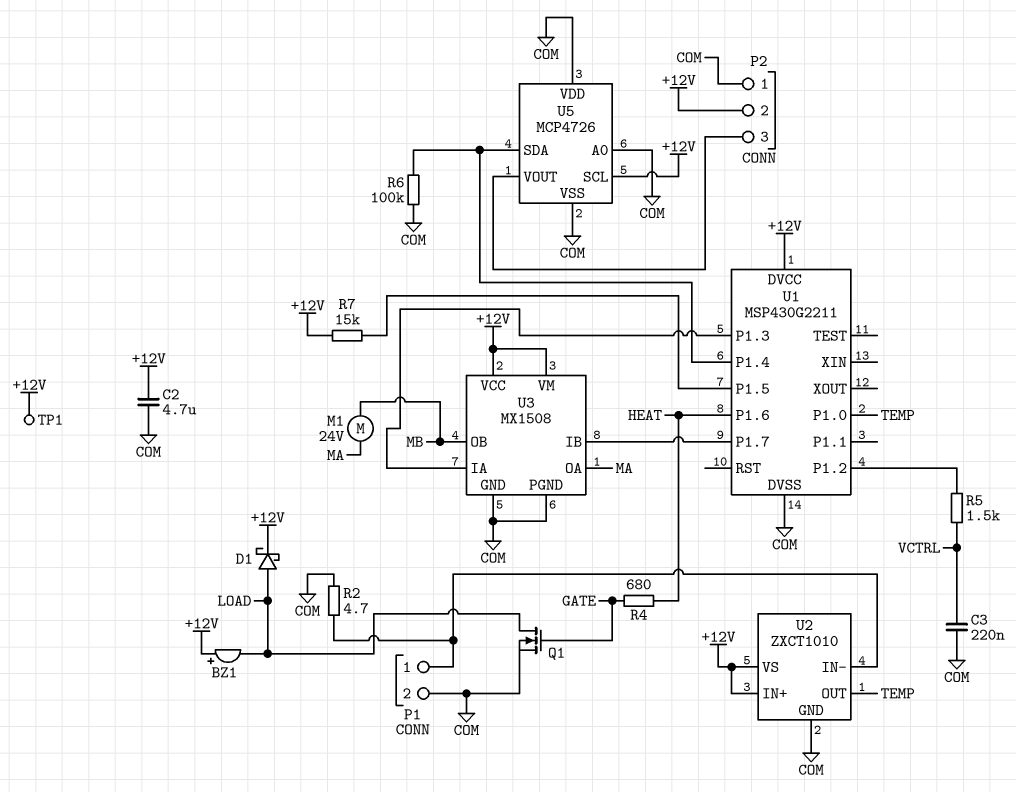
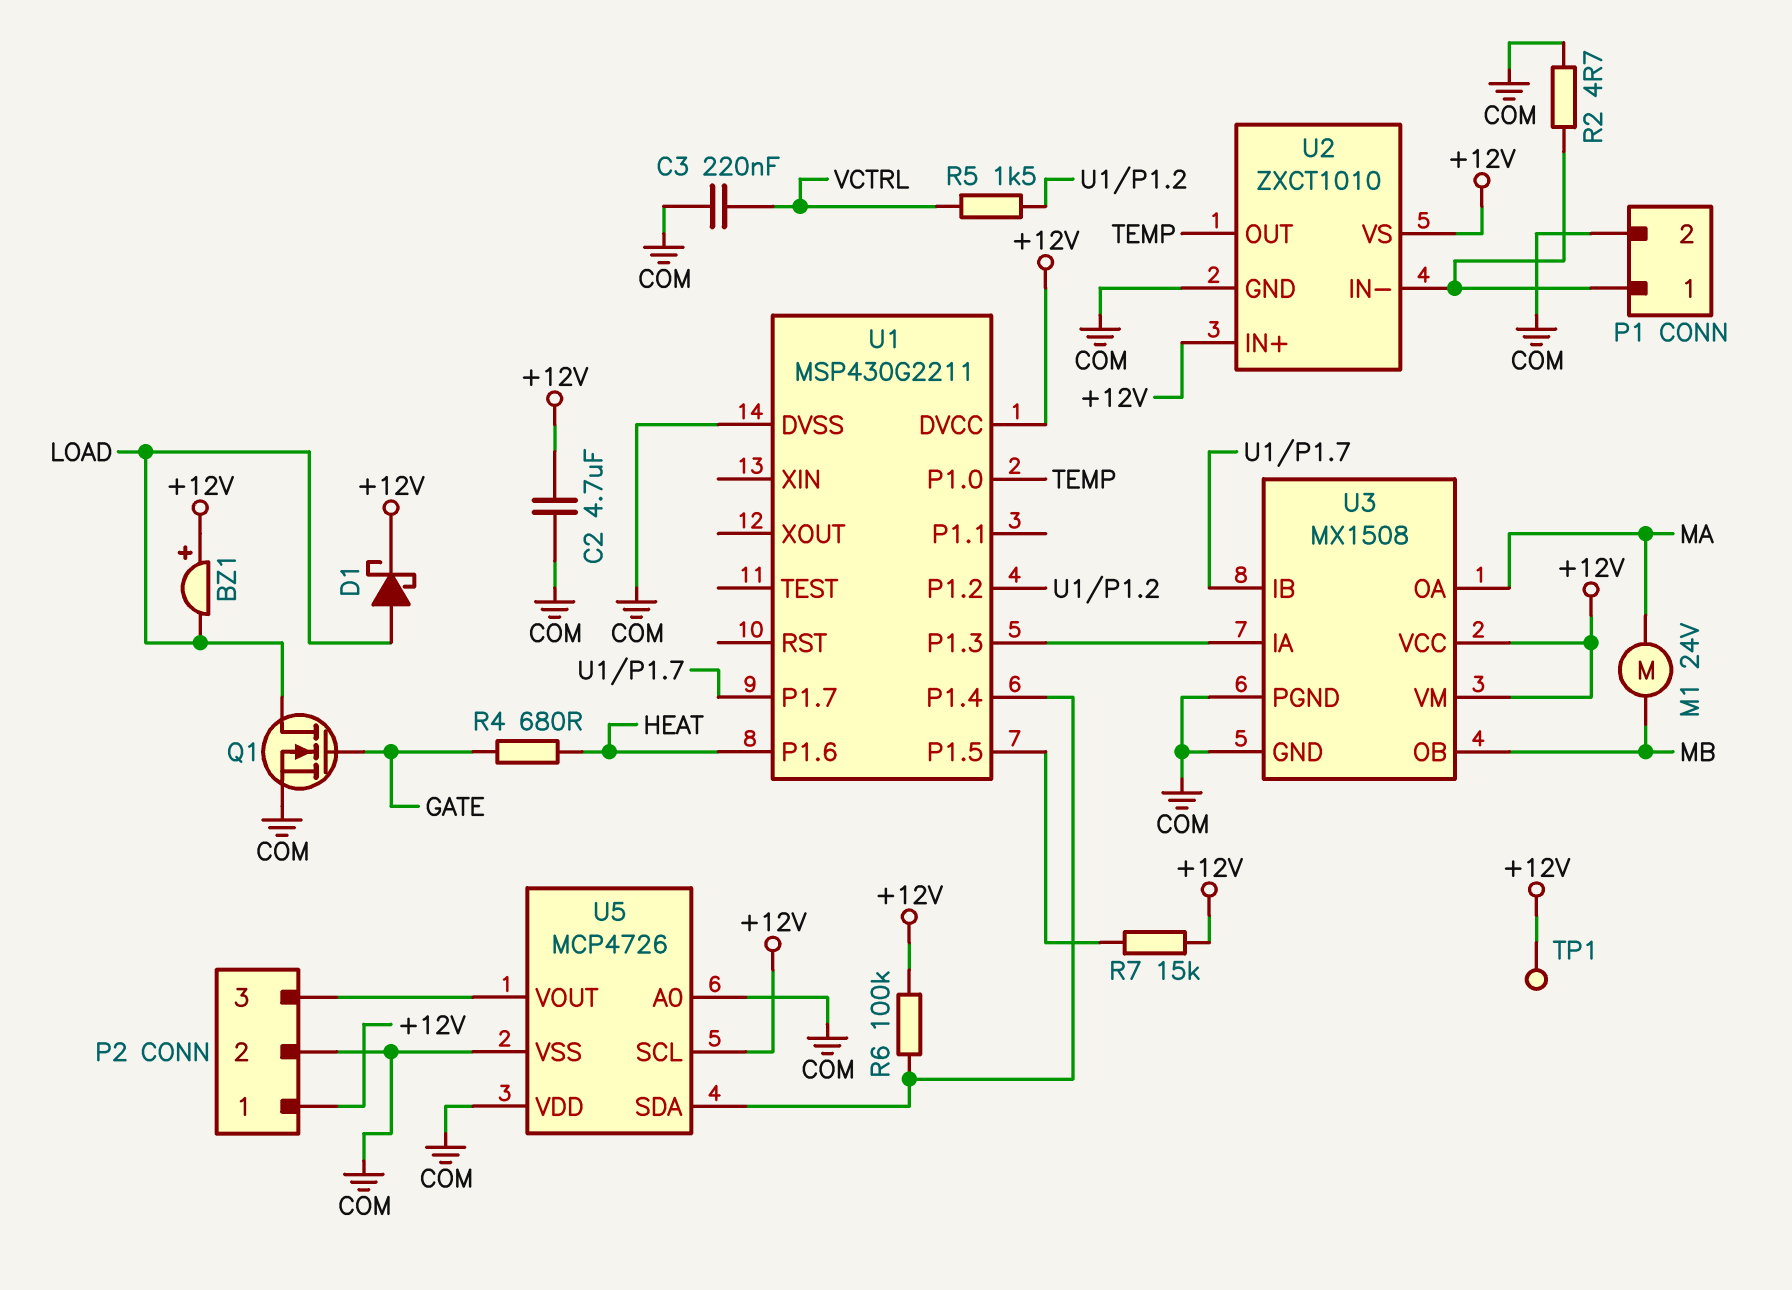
P2 pin 1: COM -> +12V
P2 pin 2: +12V -> COM
R6: 100k (COM, U1/P1.4) -> 100k (+12V, U1/P1.4)

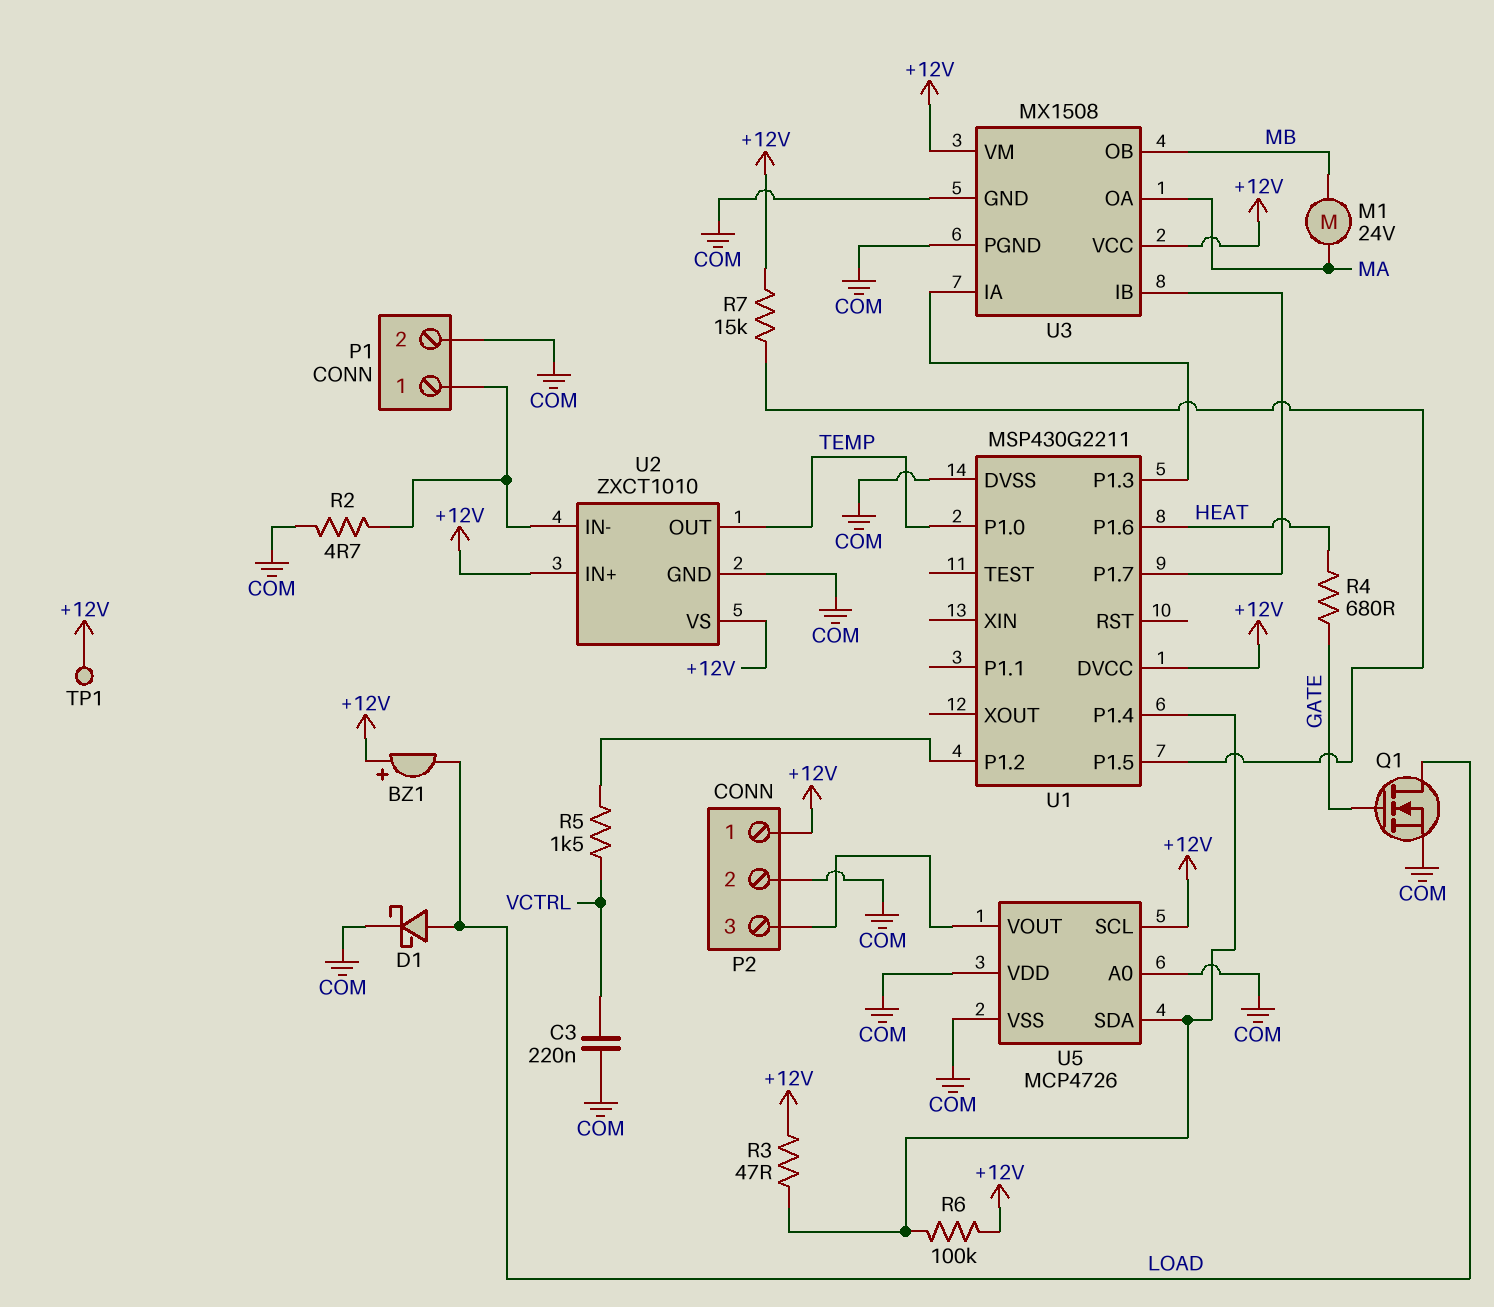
C2: 4.7uF (+12V, COM) -> none
D1: schottky (A LOAD, K +12V) -> schottky (A LOAD, K COM)
R3: none -> 47 (+12V, U1/P1.4)

